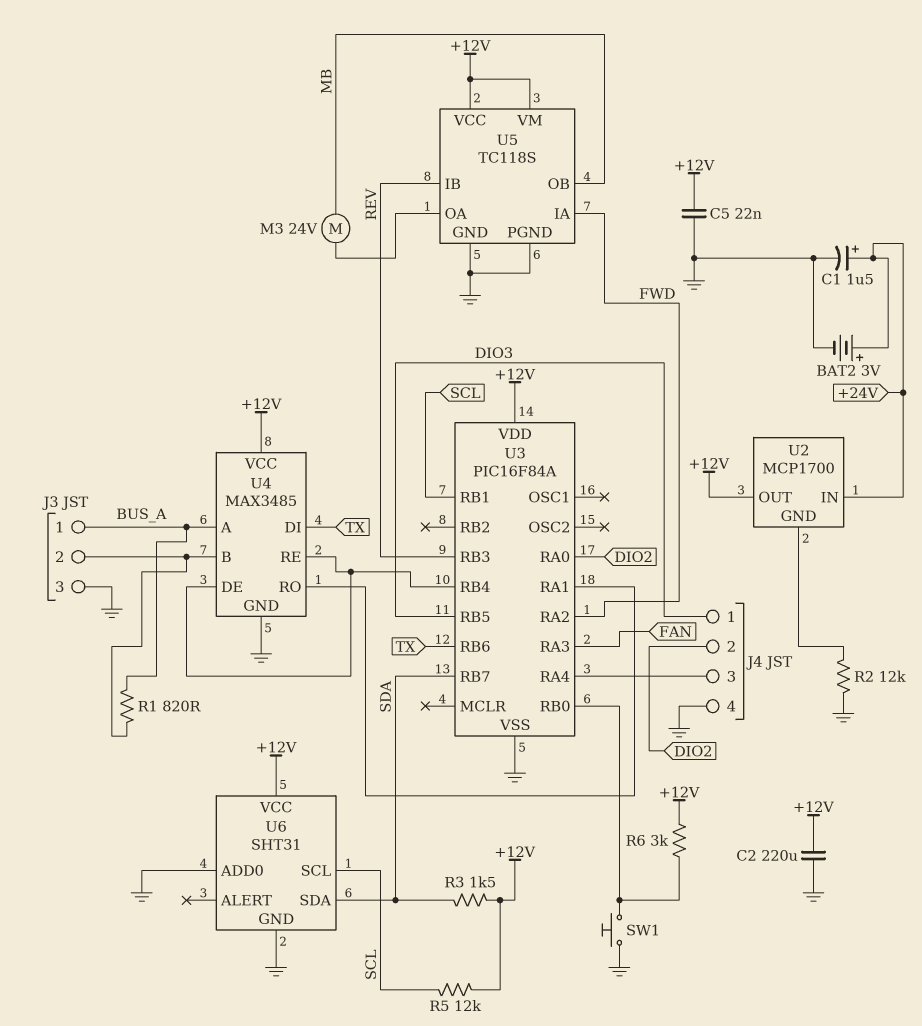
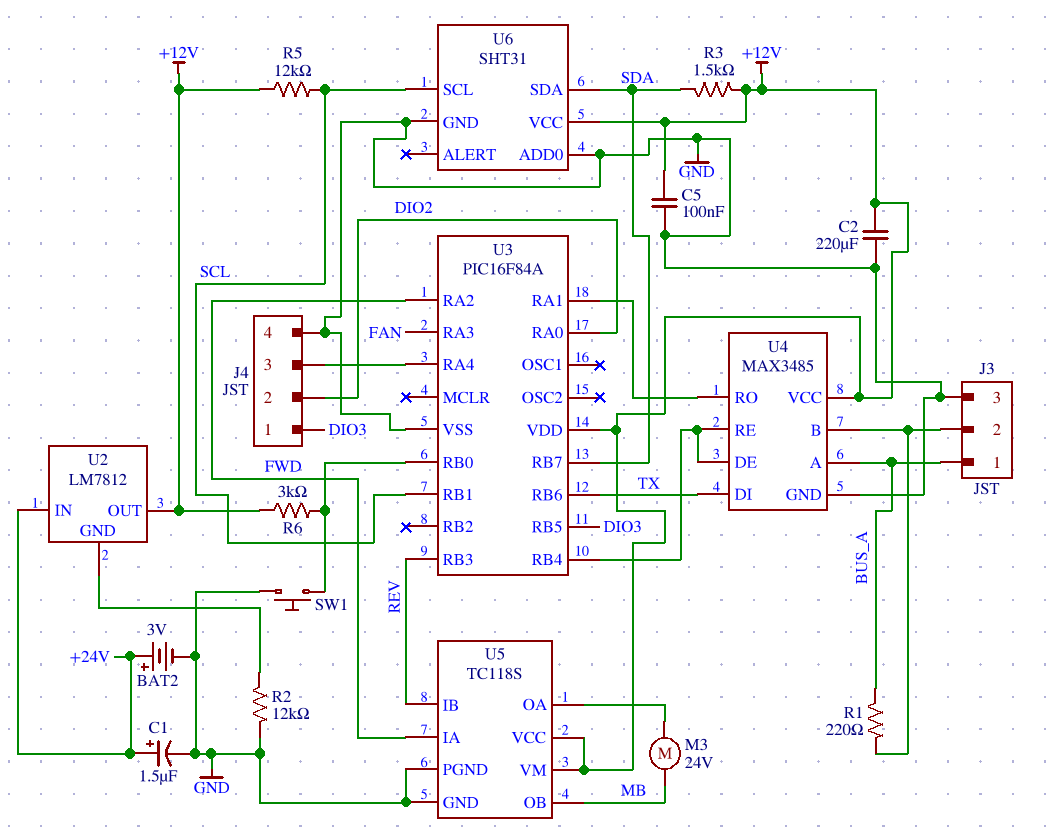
C5: 22nF (+12V, GND) -> 100nF (+12V, GND)
R1: 820 (BUS_A, J3/2) -> 220 (BUS_A, J3/2)
U2: MCP1700 -> LM7812

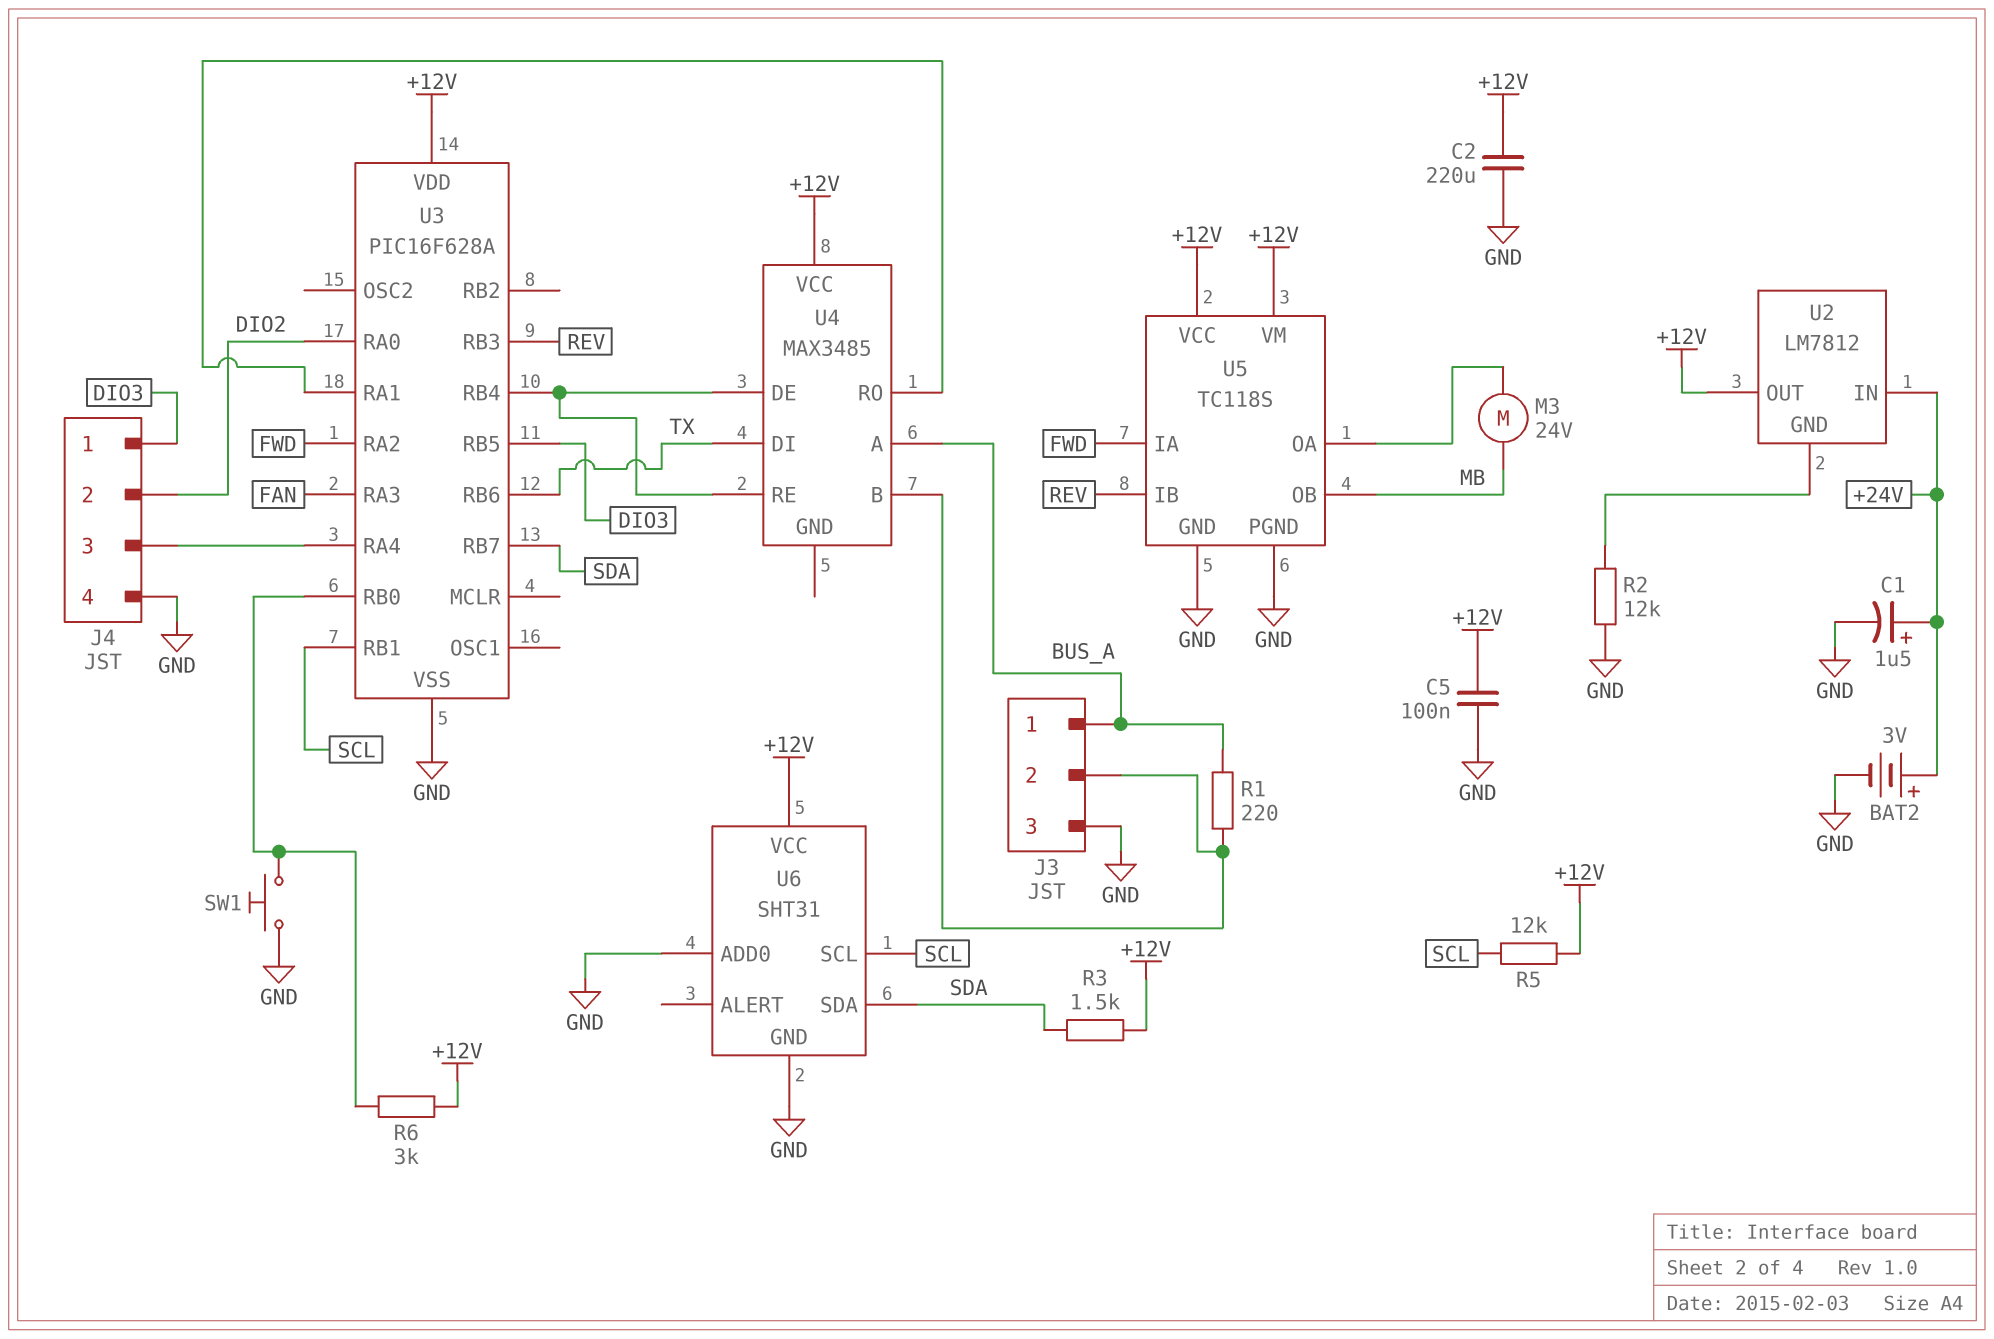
U3: PIC16F84A -> PIC16F628A
U4 pin GND: GND -> none

